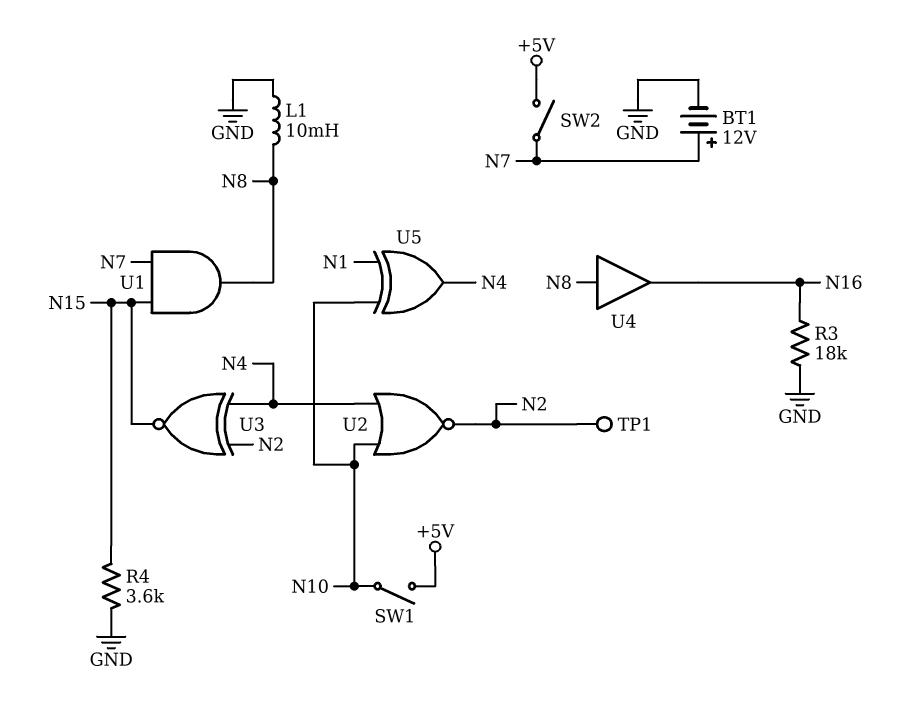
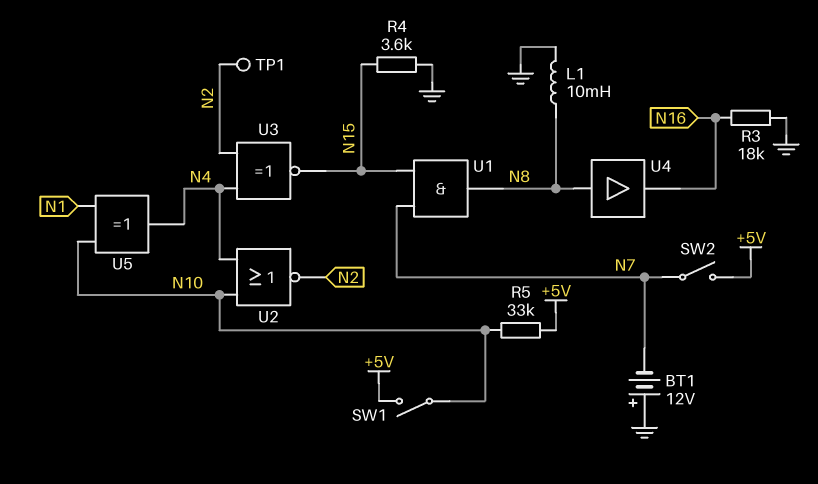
BT1: 12V (plus N7, minus GND) -> 12V (plus GND, minus N7)
R5: none -> 33k (+5V, N10)

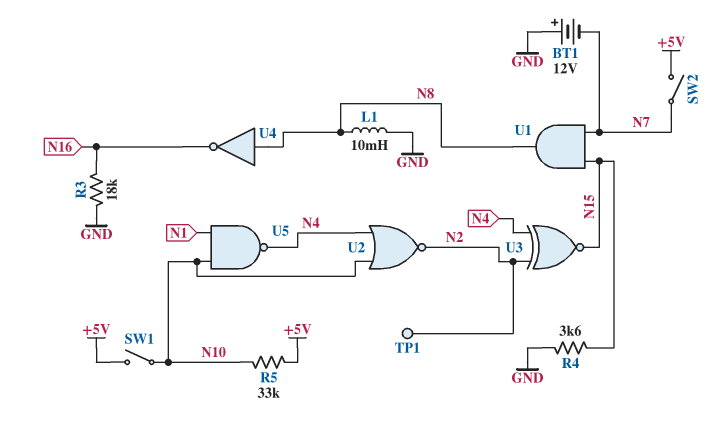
U4: buffer (in N8, out N16) -> NOT (in N8, out N16)
U5: XOR (in N1, in N10, out N4) -> NAND (in N1, in N10, out N4)

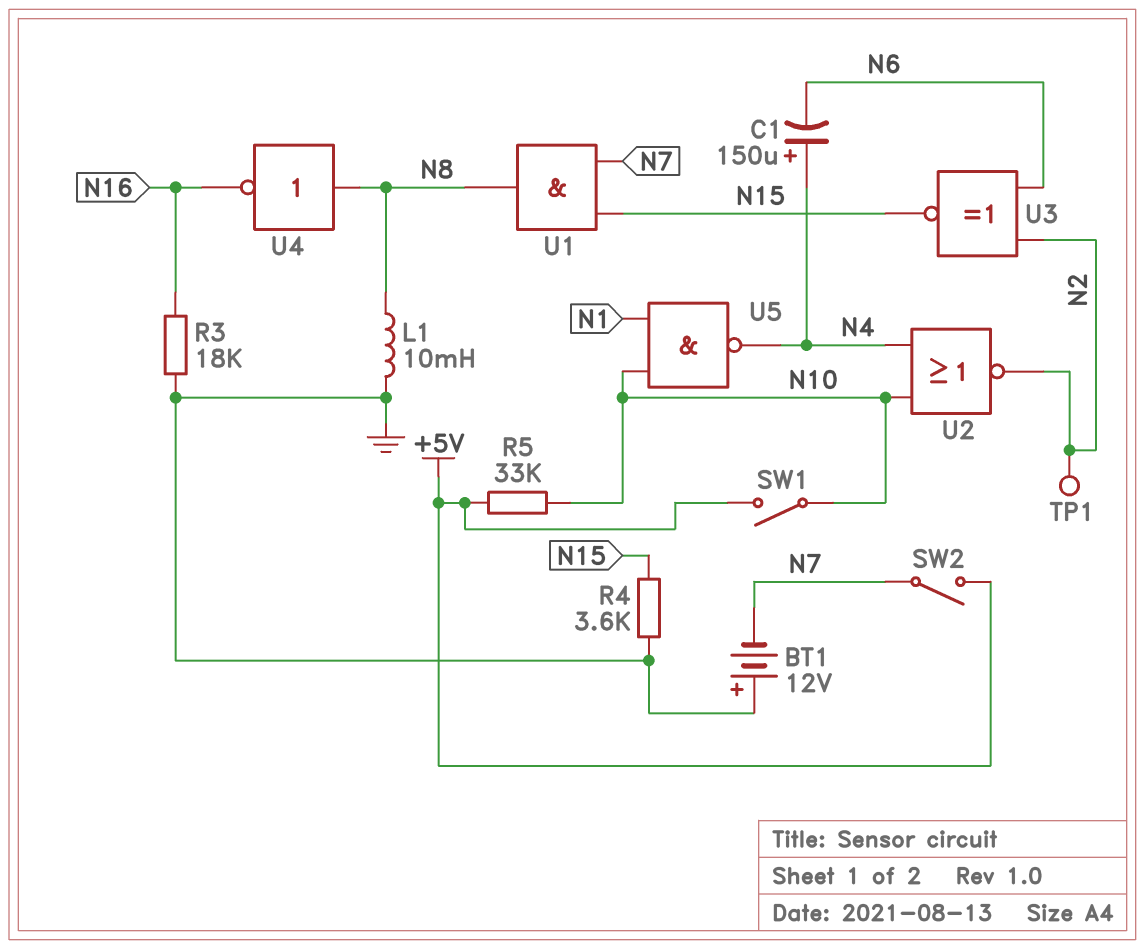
C1: none -> 150uF (plus N4, minus N6)
U3: XNOR (in N2, in N4, out N15) -> XNOR (in N2, in N6, out N15)

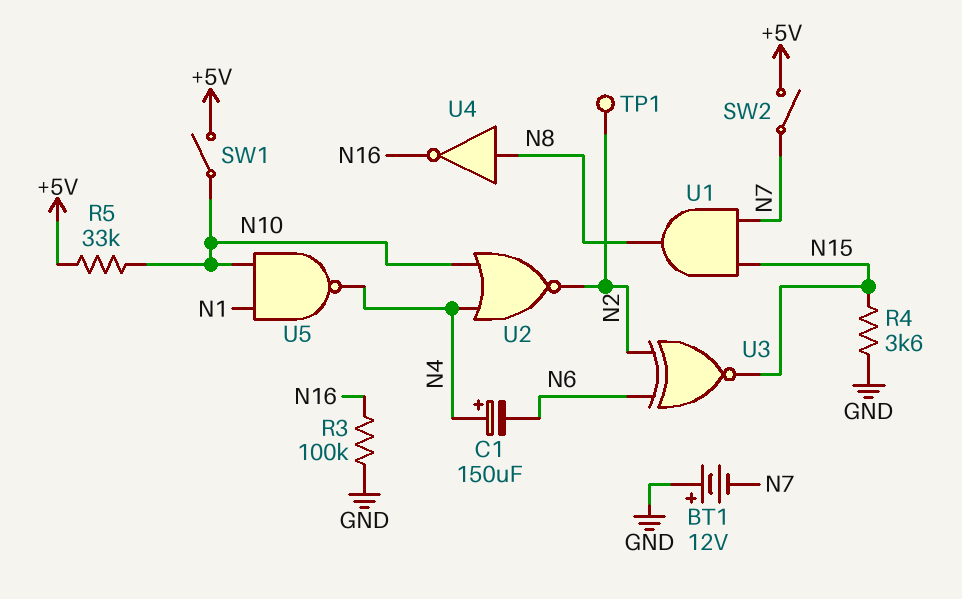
L1: 10mH (GND, N8) -> none
R3: 18k (GND, N16) -> 100k (GND, N16)

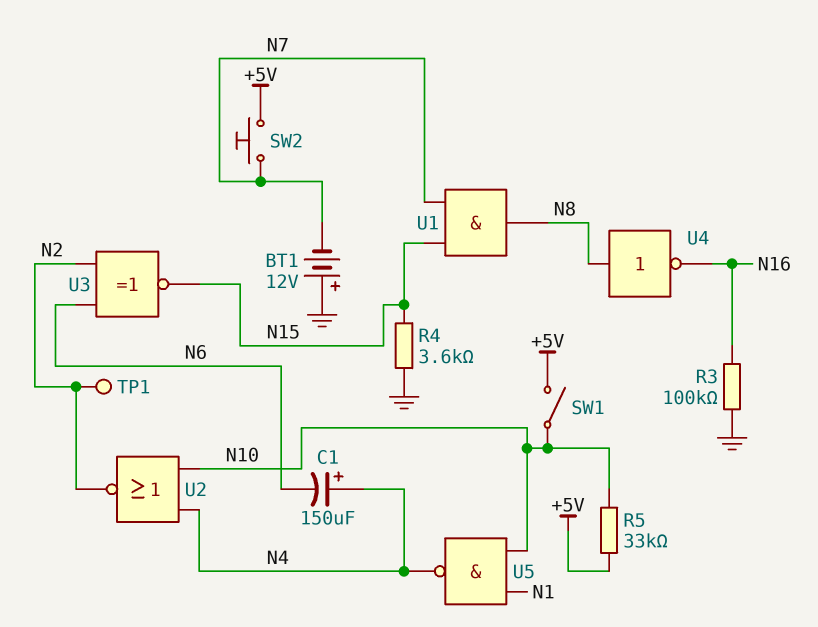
SW2: switch (+5V, N7) -> button (+5V, N7)

